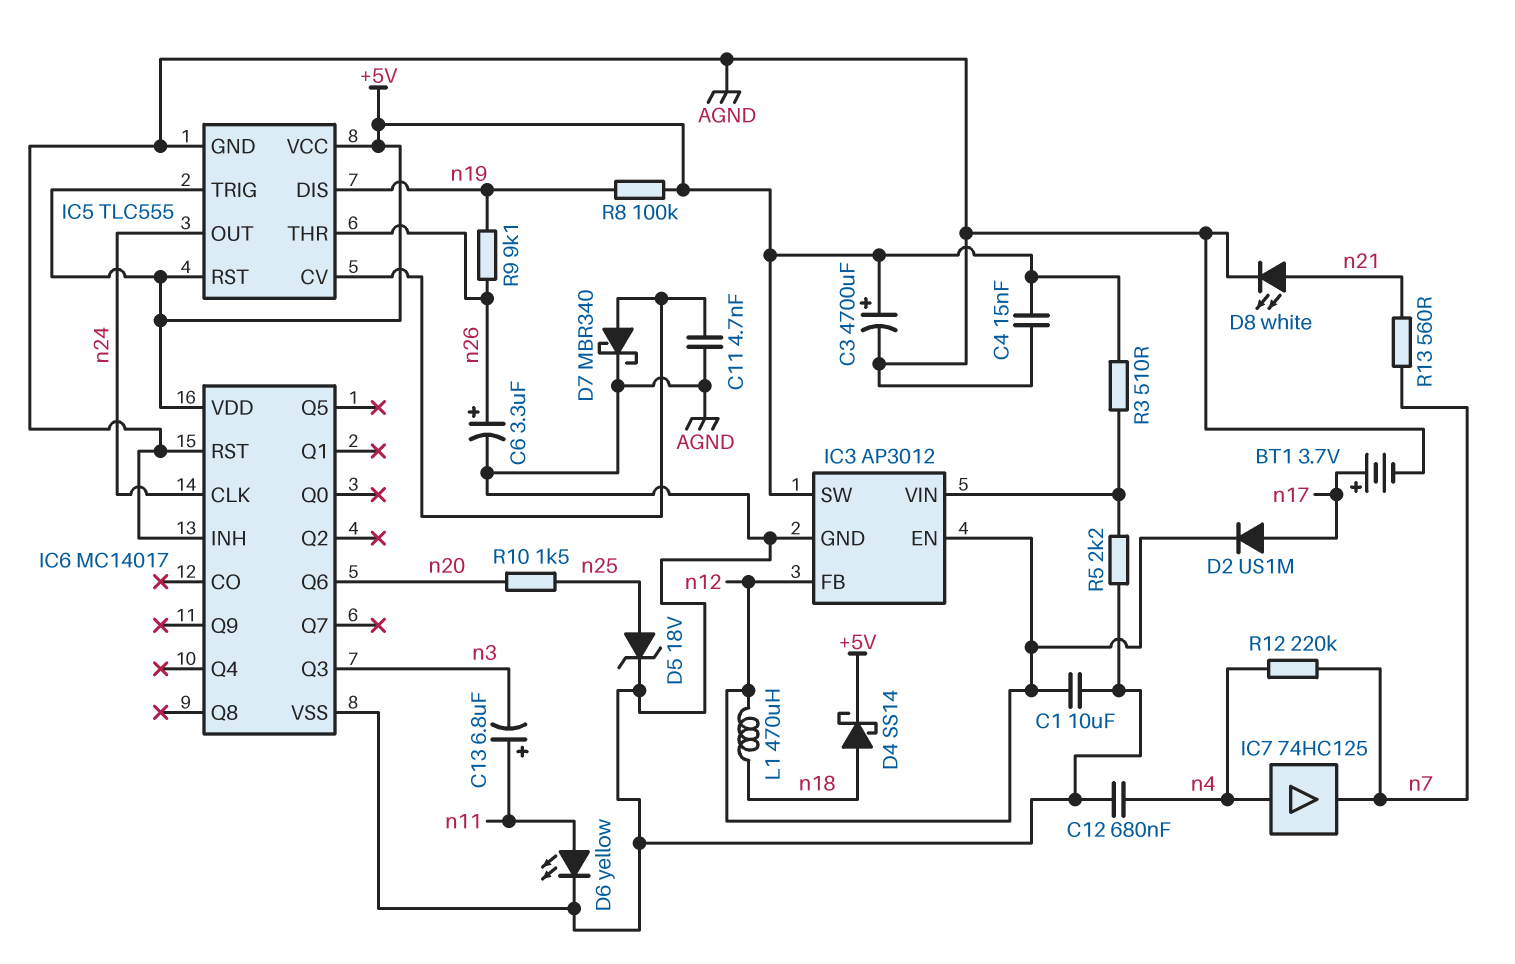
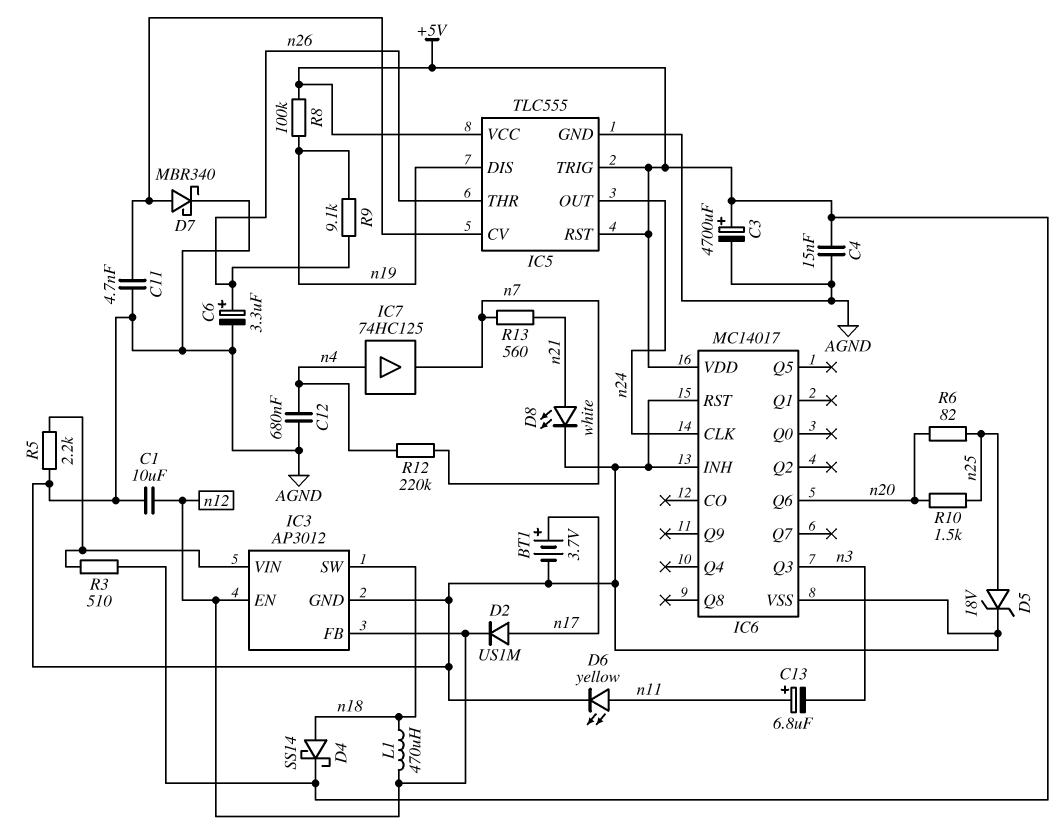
IC3 pin SW: +5V -> n18
R6: none -> 82 (n20, n25)

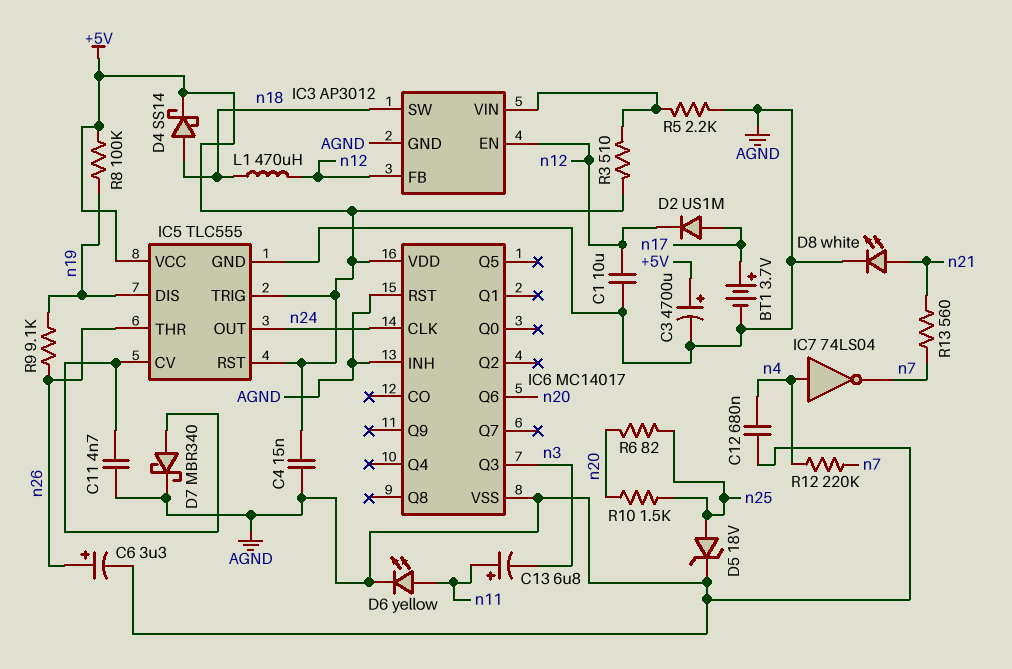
IC7: buffer 74HC125 (in n4, out n7) -> NOT 74LS04 (in n4, out n7)

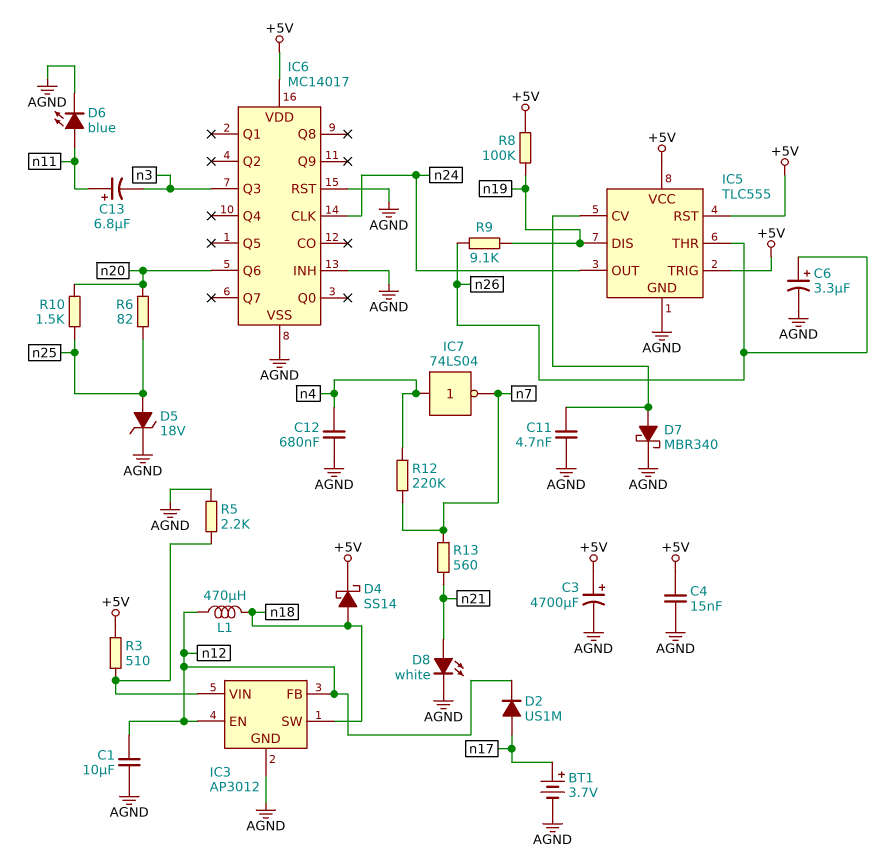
D6: LED yellow (A n11, K AGND) -> LED blue (A n11, K AGND)

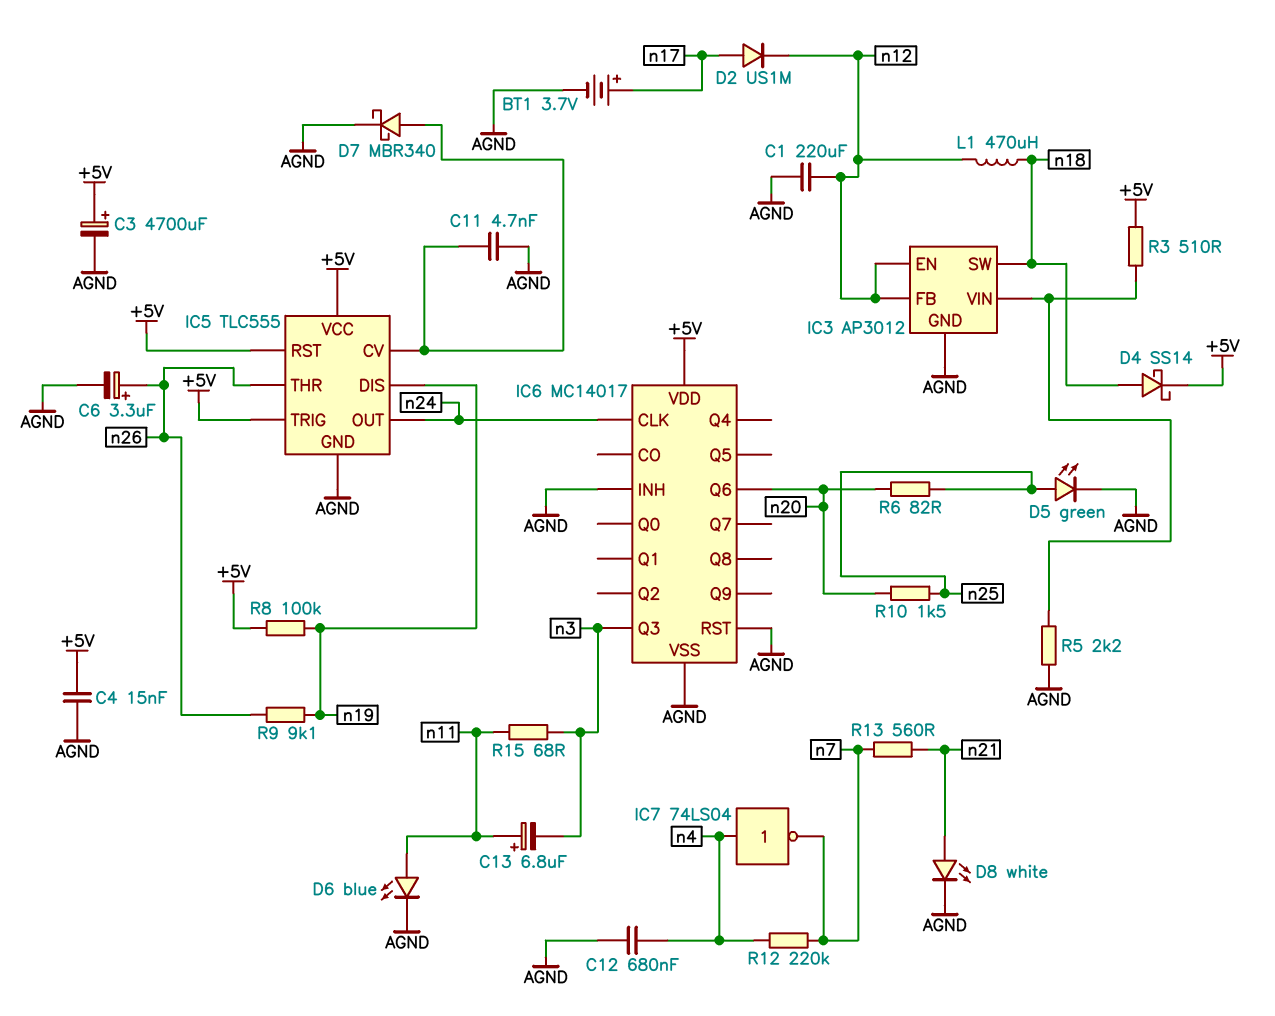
C1: 10uF (AGND, n12) -> 220uF (AGND, n12)
D5: zener 18V (A n25, K AGND) -> LED green (A n25, K AGND)
R15: none -> 68 (n3, n11)

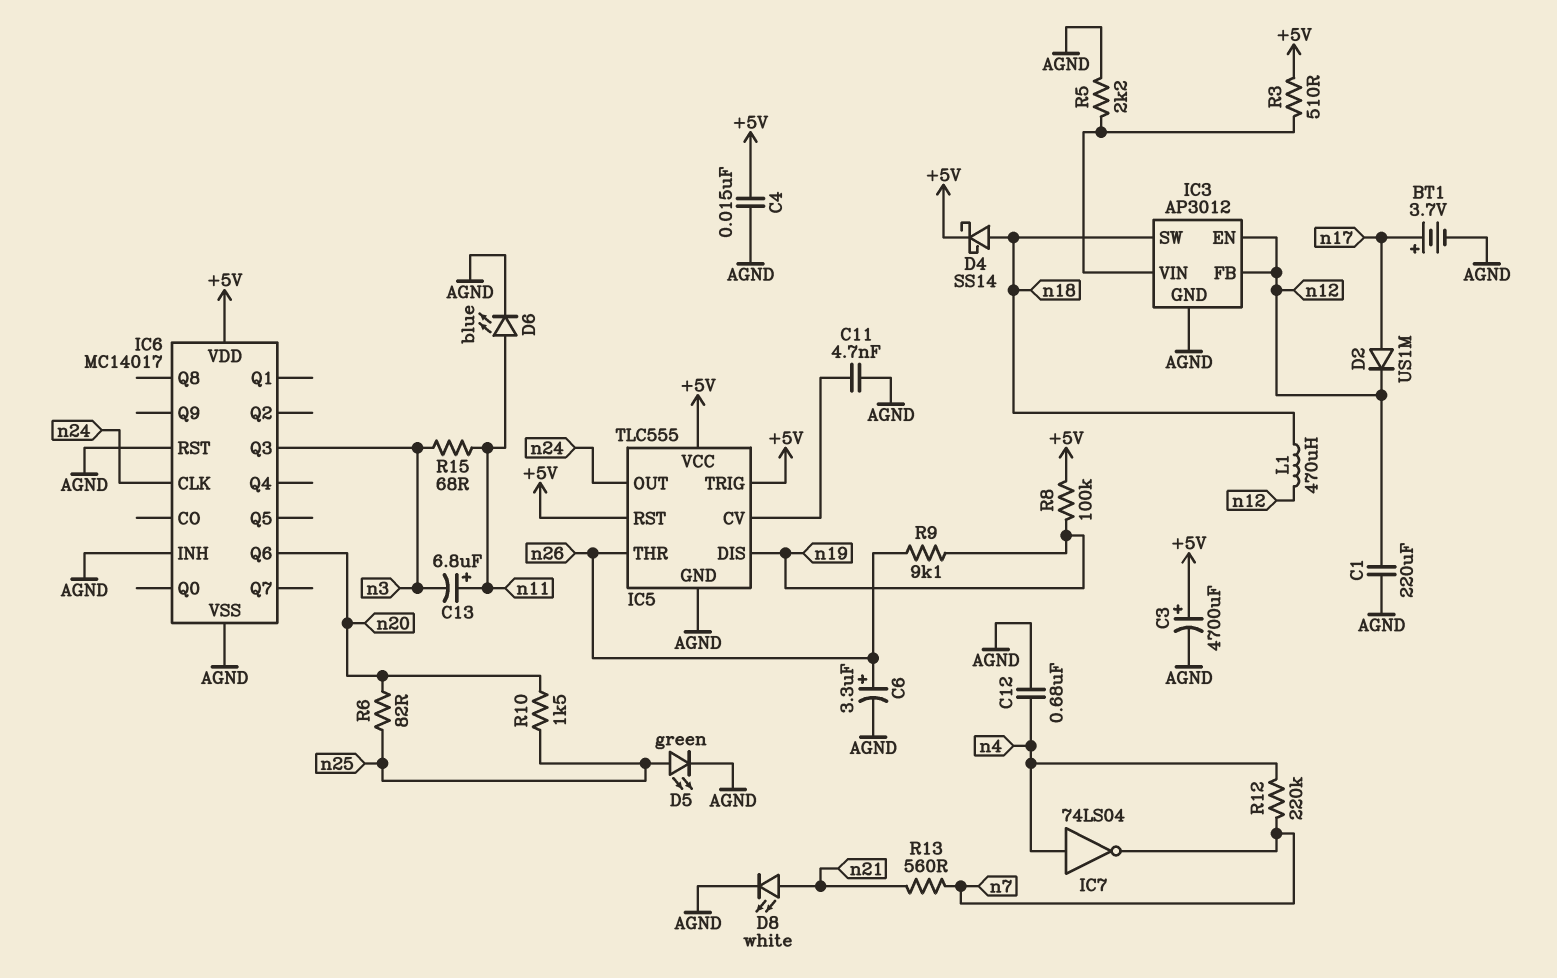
D7: schottky MBR340 (A IC5/CV, K AGND) -> none

